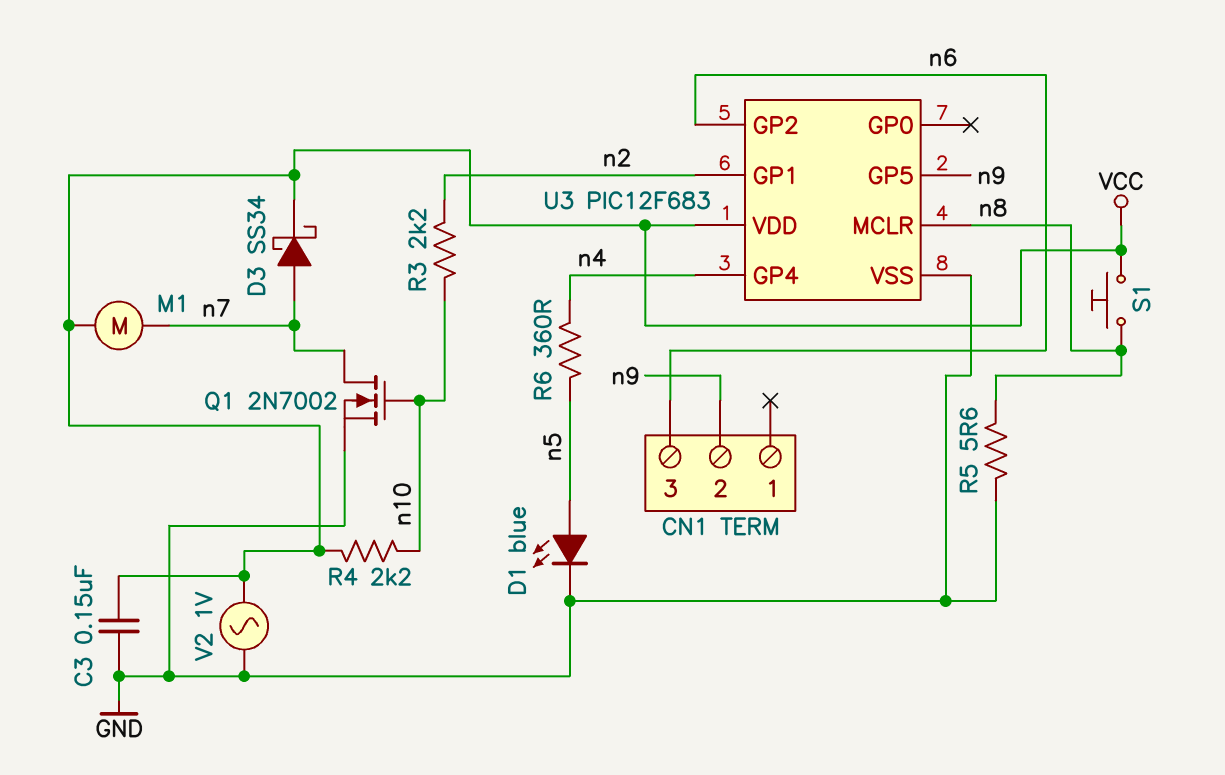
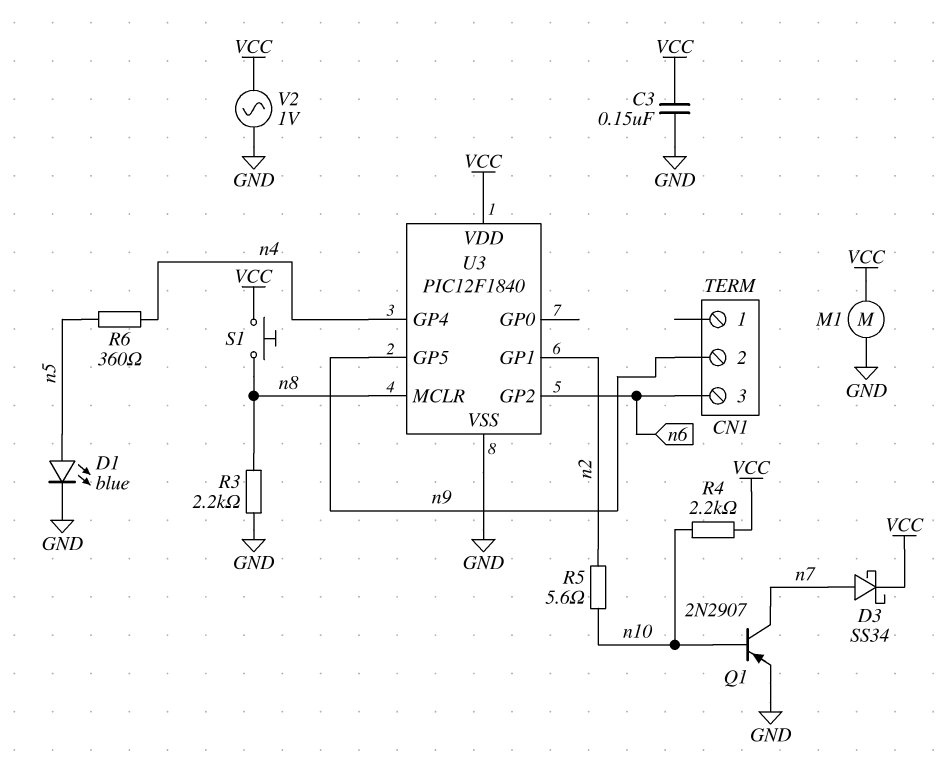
M1: motor (VCC, n7) -> motor (GND, VCC)
Q1: NMOS 2N7002 (G n10, D n7, S GND) -> PNP 2N2907 (B n10, C n7, E GND)
R3: 2.2k (n2, n10) -> 2.2k (GND, n8)
R5: 5.6 (GND, n8) -> 5.6 (n2, n10)
U3: PIC12F683 -> PIC12F1840

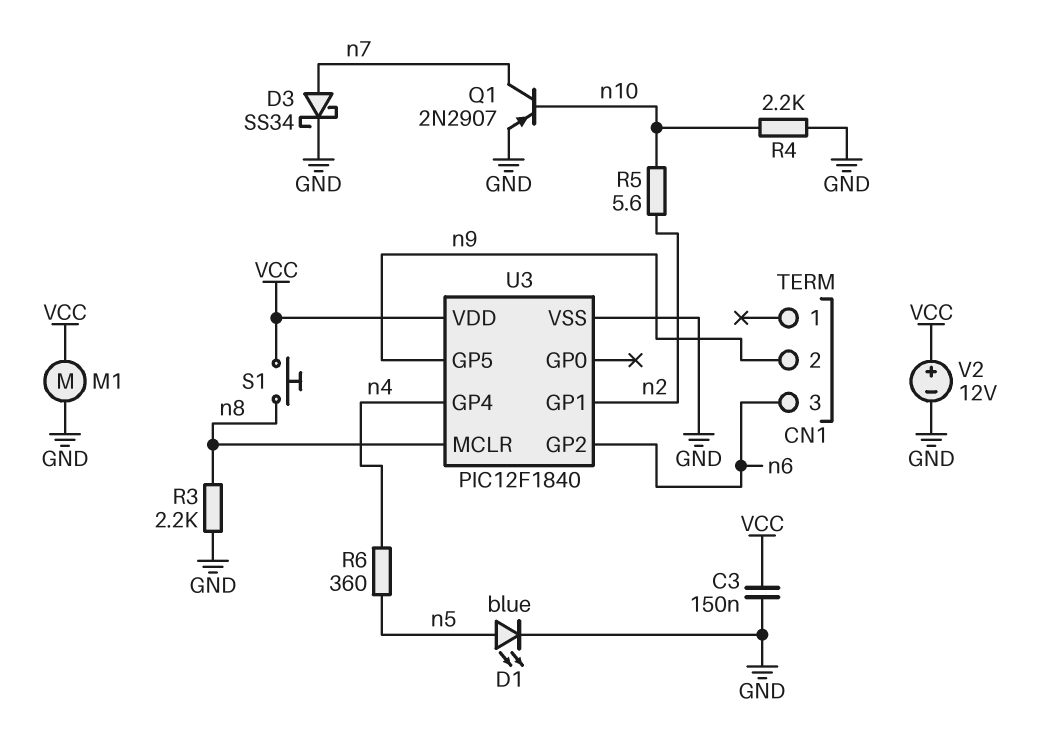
D3: schottky SS34 (A n7, K VCC) -> schottky SS34 (A n7, K GND)
R4: 2.2k (VCC, n10) -> 2.2k (GND, n10)
V2: AC 1V (GND, VCC) -> 12V (plus VCC, minus GND)

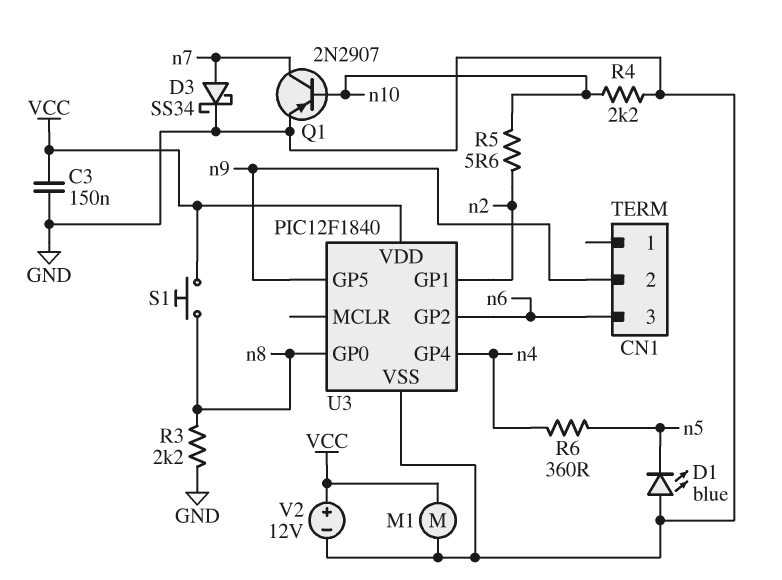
D1: LED blue (A n5, K GND) -> LED blue (A GND, K n5)
U3 pin GP0: none -> n8
U3 pin MCLR: n8 -> none

